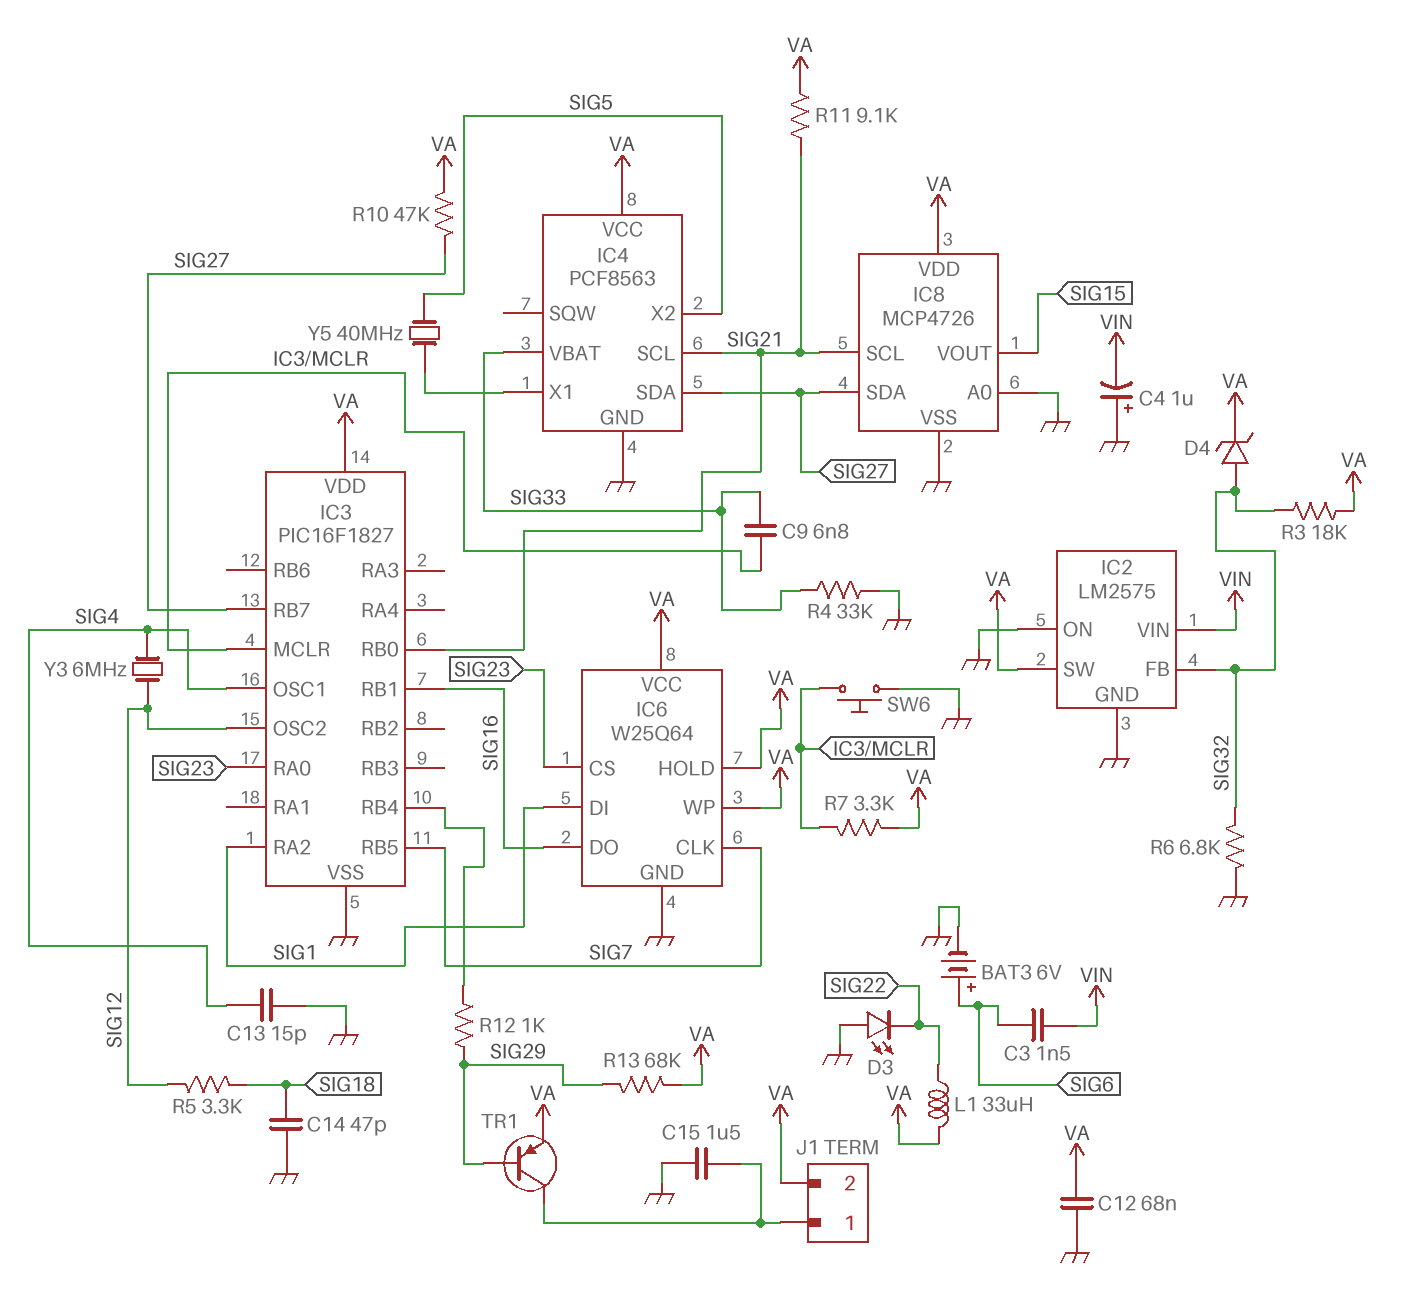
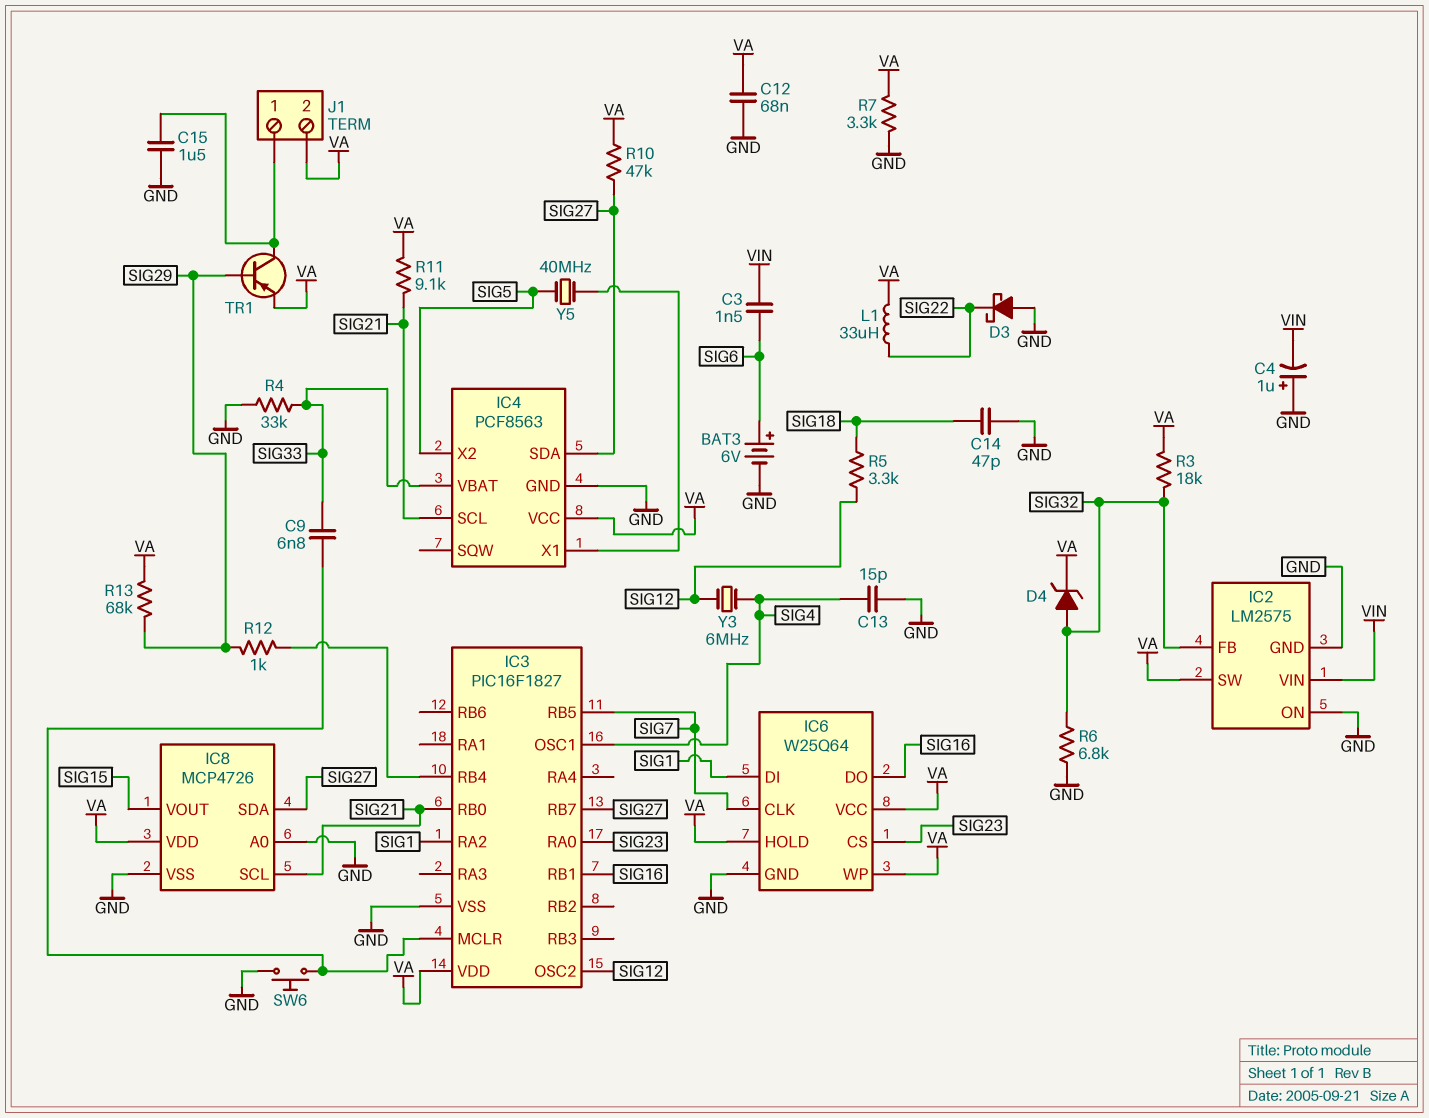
D3: LED (A GND, K SIG22) -> schottky (A GND, K SIG22)
R7: 3.3k (IC3/MCLR, VA) -> 3.3k (GND, VA)

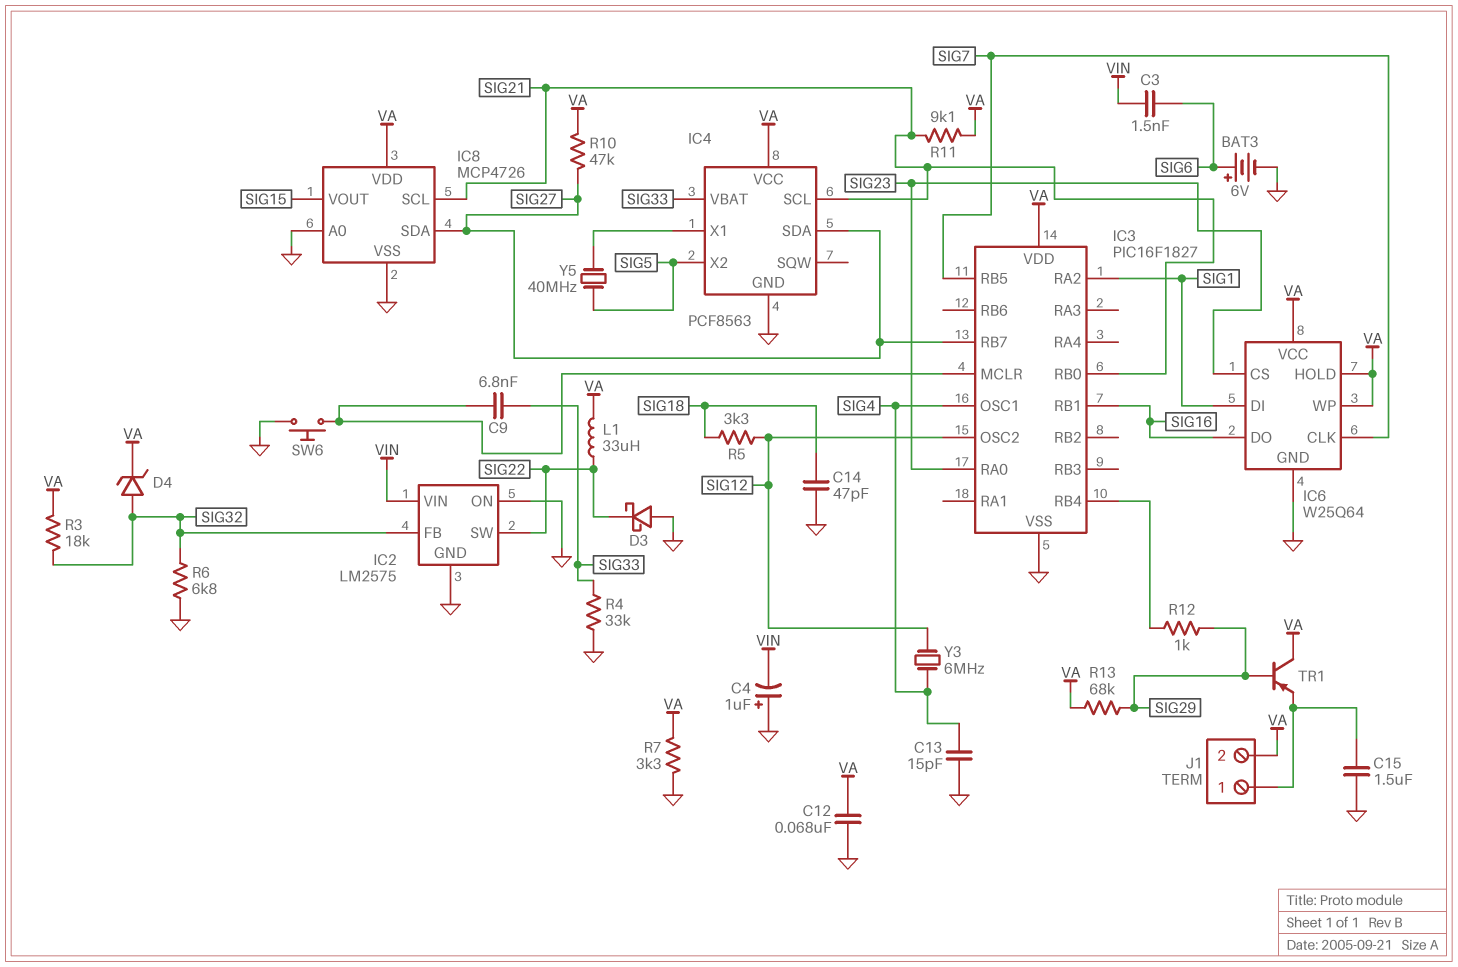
IC2 pin SW: VA -> SIG22
TR1: PNP (B SIG29, C J1/1, E VA) -> PNP (B SIG29, C VA, E J1/1)

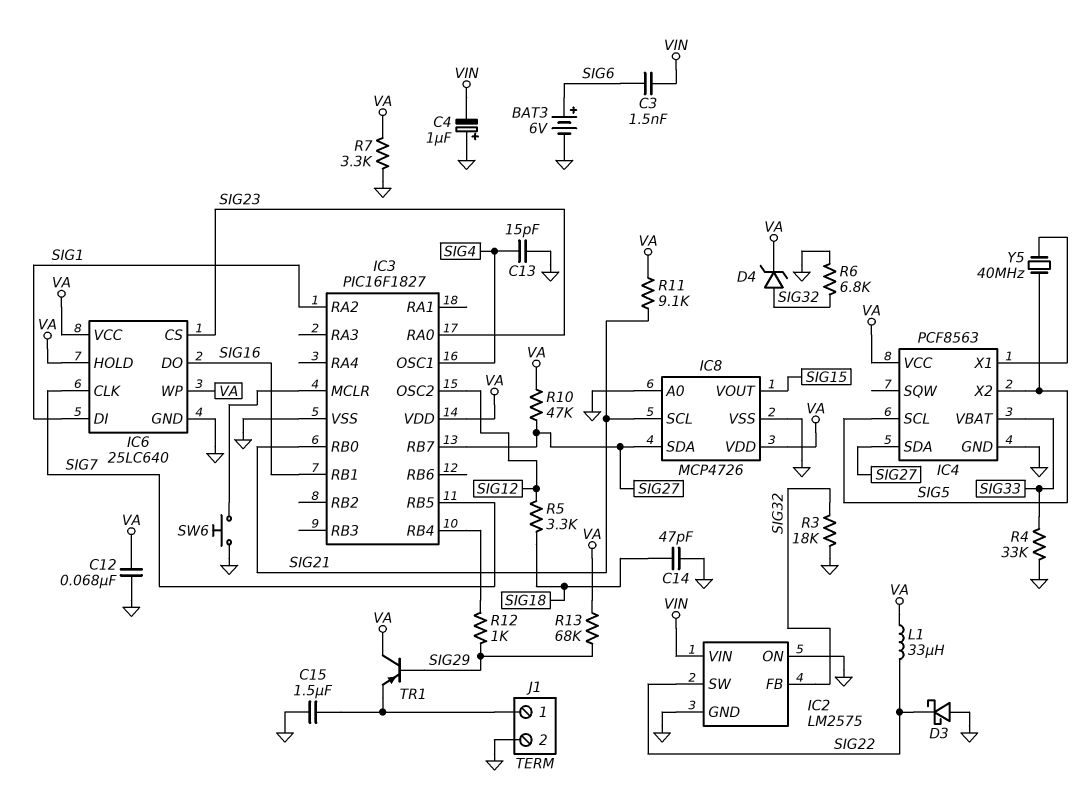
C9: 6.8nF (IC3/MCLR, SIG33) -> none
IC4 pin SCL: SIG21 -> SIG5
IC6: W25Q64 -> 25LC640
J1 pin 2: VA -> GND
R3: 18k (SIG32, VA) -> 18k (GND, SIG32)
Y3: 6MHz (SIG4, SIG12) -> none

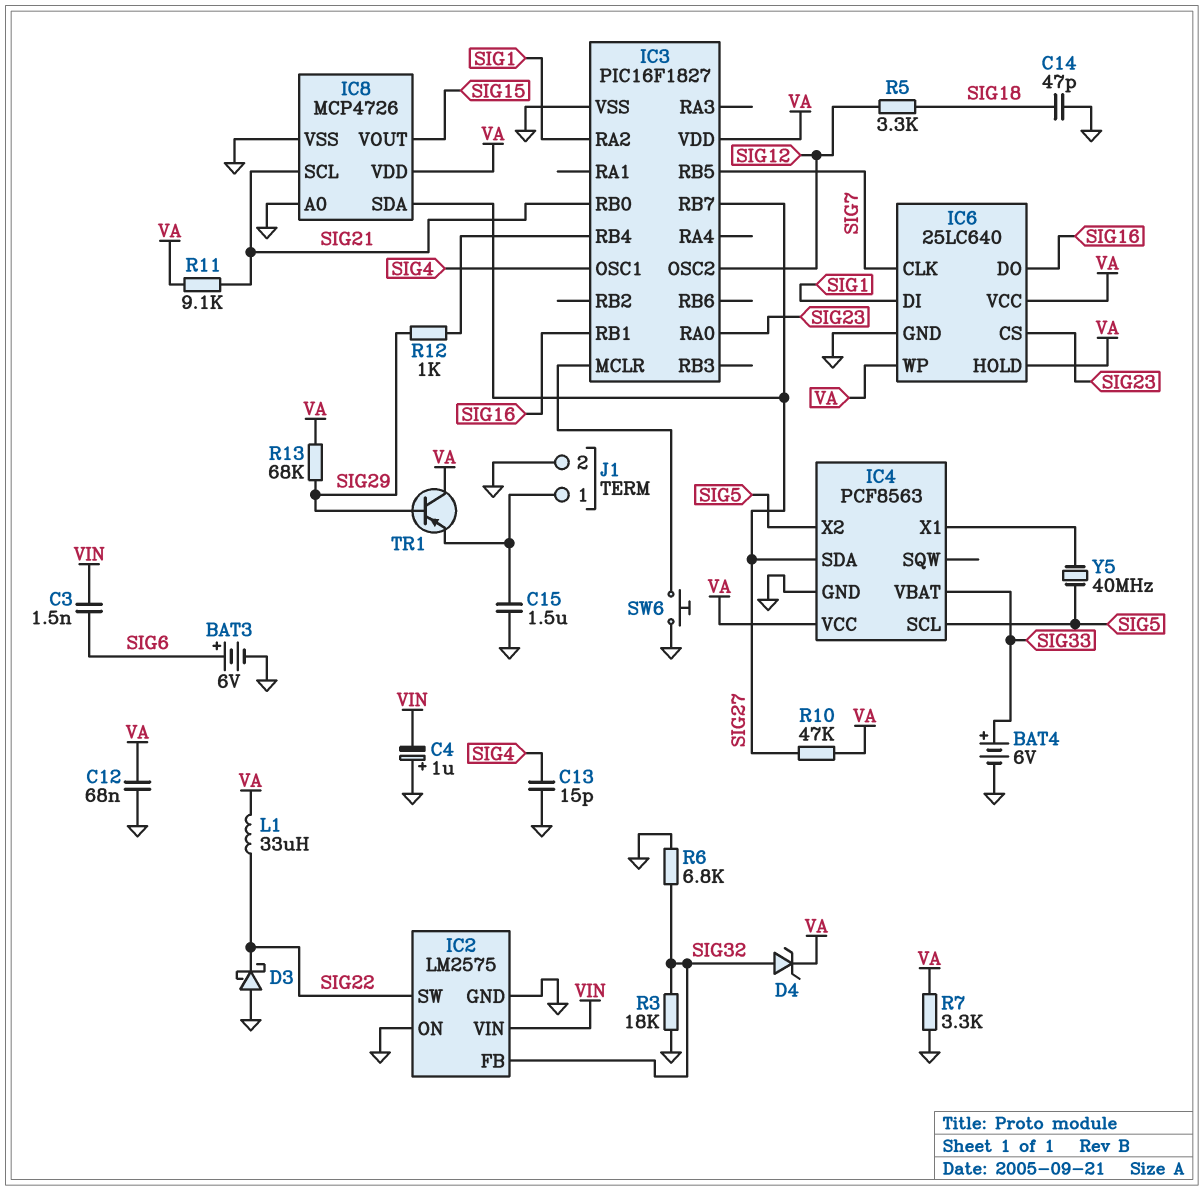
BAT4: none -> 6V (plus SIG33, minus GND)
R4: 33k (GND, SIG33) -> none

